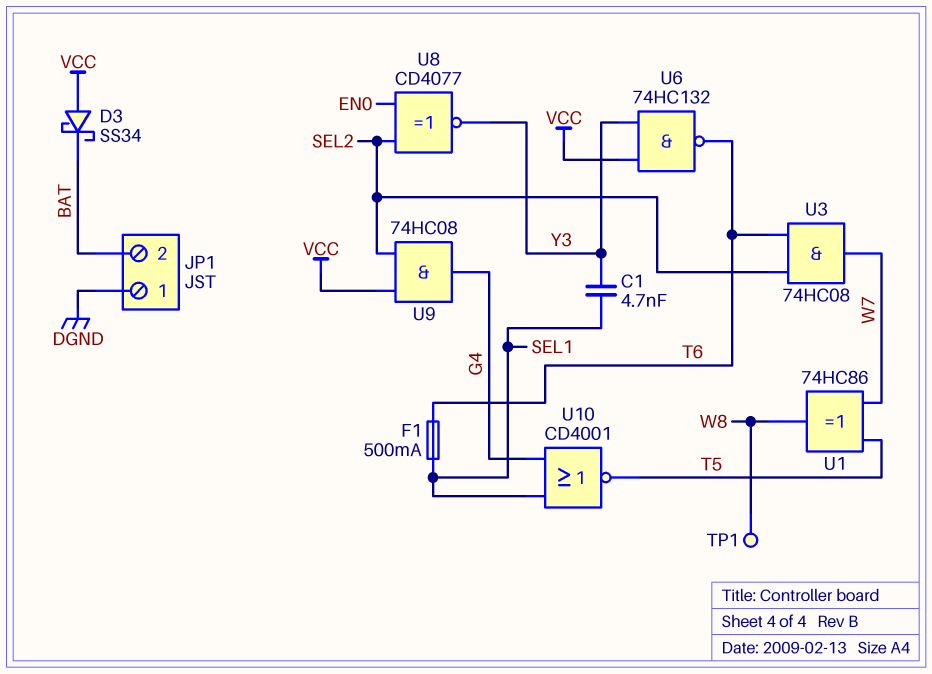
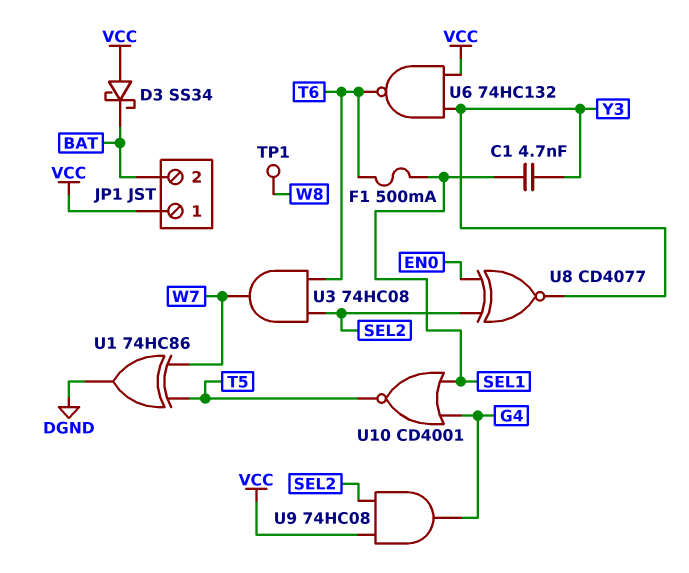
JP1 pin 1: DGND -> VCC
U1: XOR 74HC86 (in T5, in W7, out W8) -> XOR 74HC86 (in T5, in W7, out DGND)

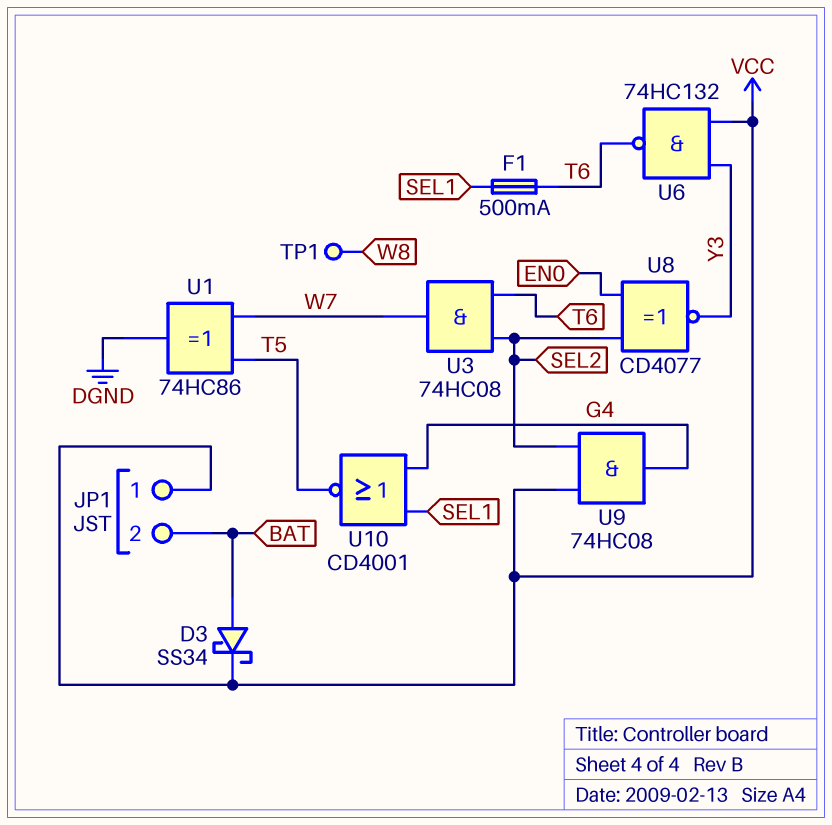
C1: 4.7nF (SEL1, Y3) -> none
D3: schottky SS34 (A VCC, K BAT) -> schottky SS34 (A BAT, K VCC)

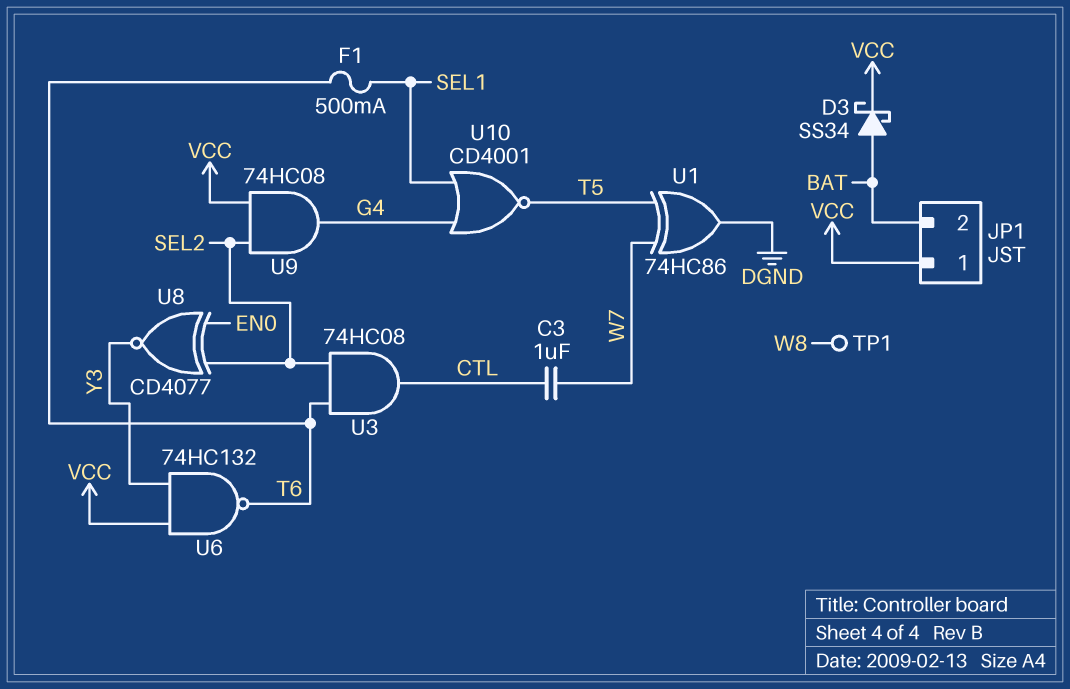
C3: none -> 1uF (CTL, W7)
U3: AND 74HC08 (in SEL2, in T6, out W7) -> AND 74HC08 (in SEL2, in T6, out CTL)

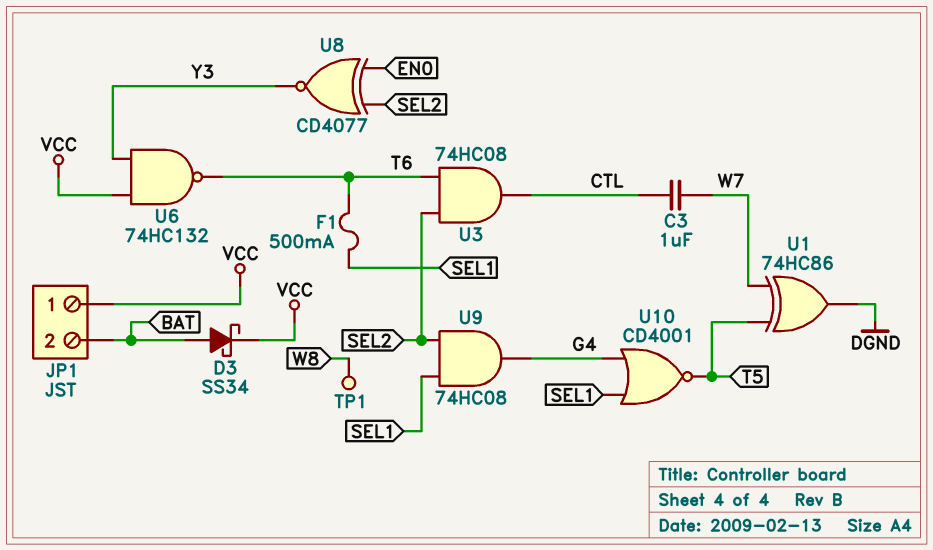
U9: AND 74HC08 (in SEL2, in VCC, out G4) -> AND 74HC08 (in SEL1, in SEL2, out G4)

